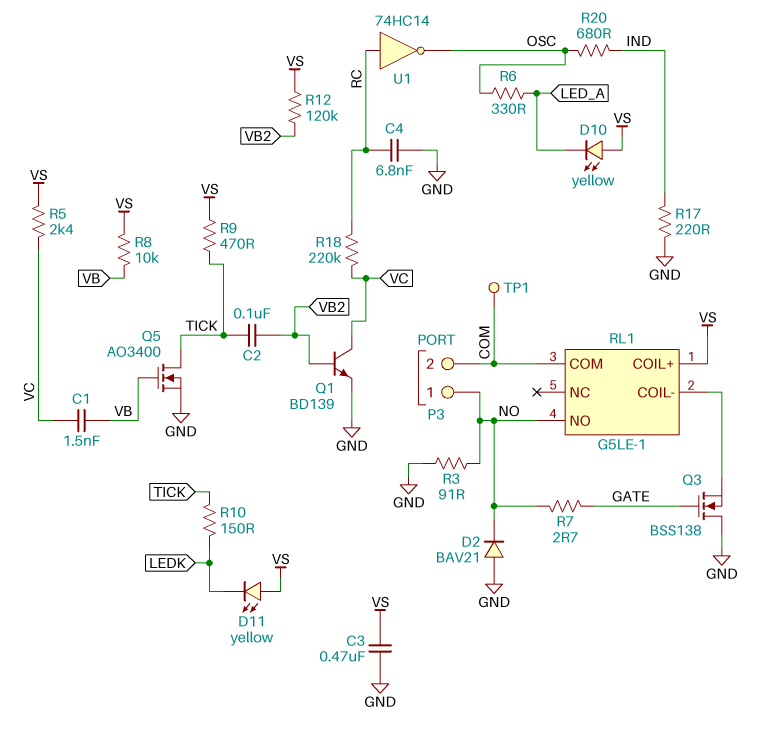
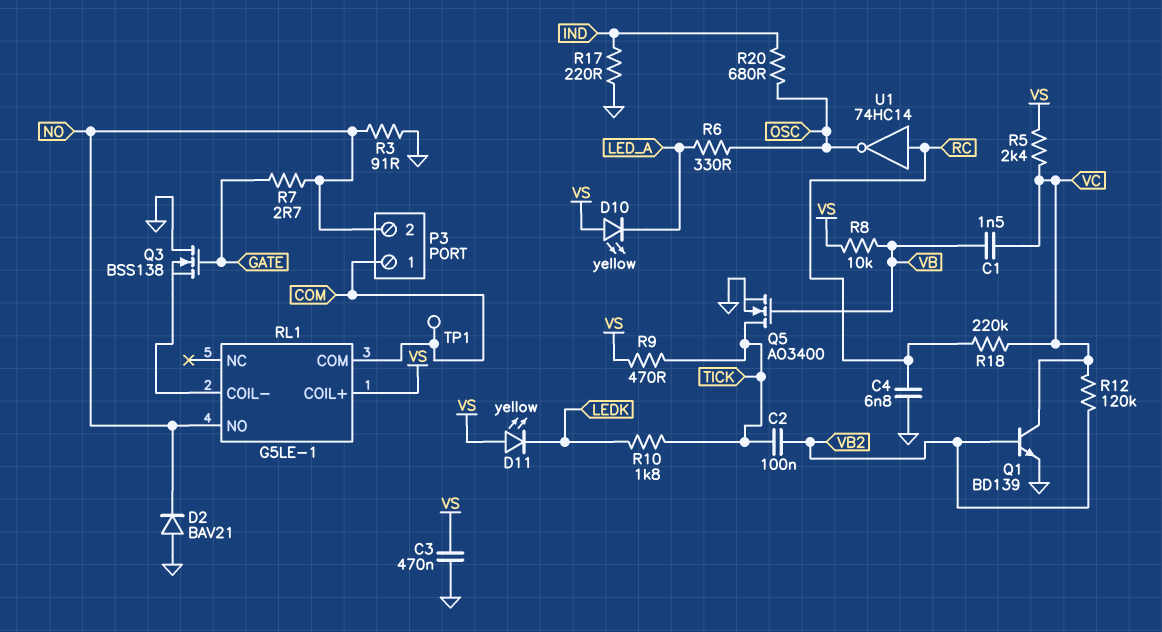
P3 pin 1: NO -> COM
P3 pin 2: COM -> NO
R10: 150 (LEDK, TICK) -> 1.8k (LEDK, TICK)
R12: 120k (VB2, VS) -> 120k (VB2, VC)

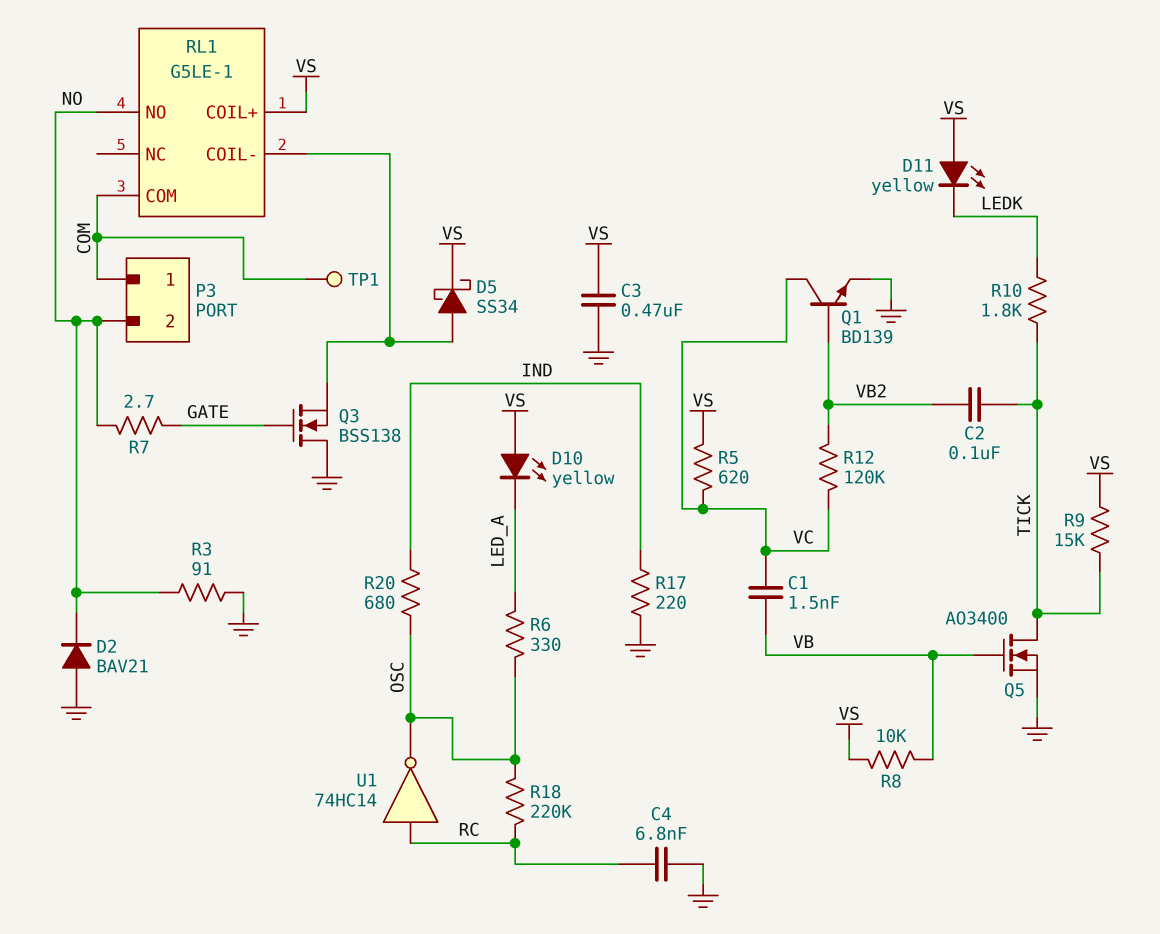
D5: none -> schottky SS34 (A RL1/COIL-, K VS)
R5: 2.4k (VC, VS) -> 620 (VC, VS)
R9: 470 (TICK, VS) -> 15k (TICK, VS)
R18: 220k (RC, VC) -> 220k (OSC, RC)

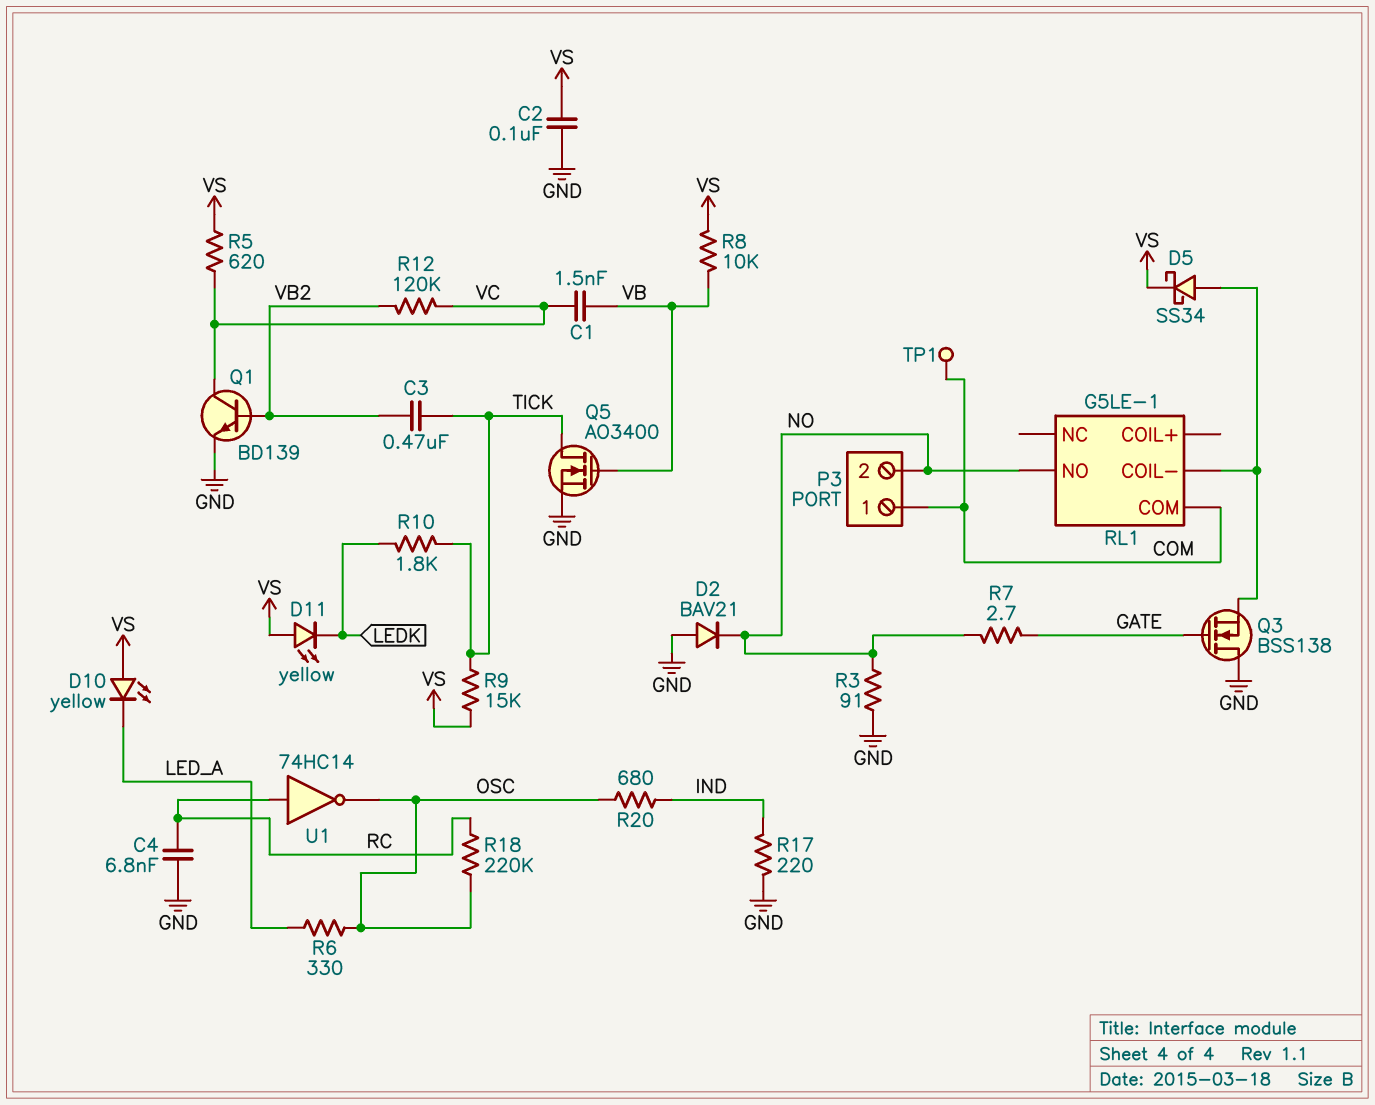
C2: 100nF (TICK, VB2) -> 100nF (GND, VS)
C3: 470nF (GND, VS) -> 470nF (TICK, VB2)
RL1 pin COIL+: VS -> none

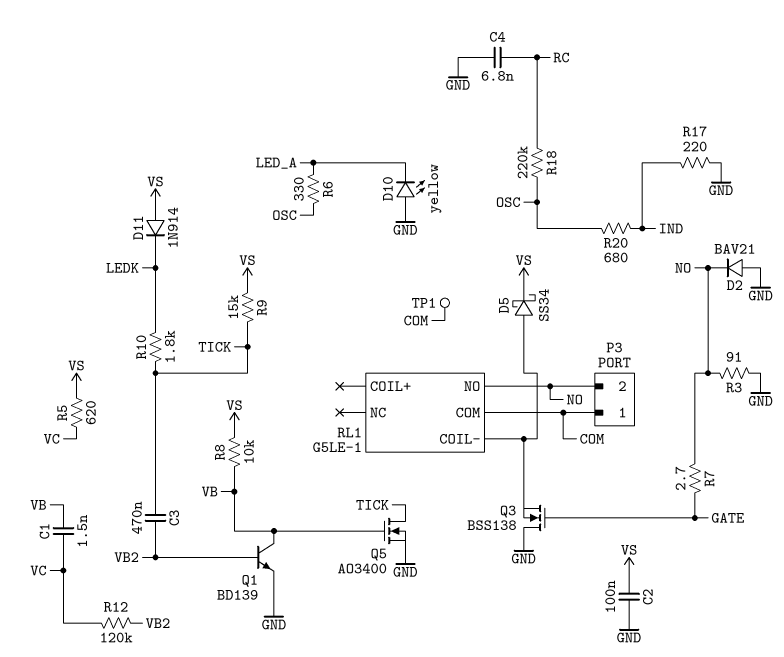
D10: LED yellow (A VS, K LED_A) -> LED yellow (A GND, K LED_A)
D11: LED yellow (A VS, K LEDK) -> diode 1N914 (A VS, K LEDK)
Q1: NPN BD139 (B VB2, C VC, E GND) -> NPN BD139 (B VB2, C VB, E GND)
U1: NOT 74HC14 (in RC, out OSC) -> none

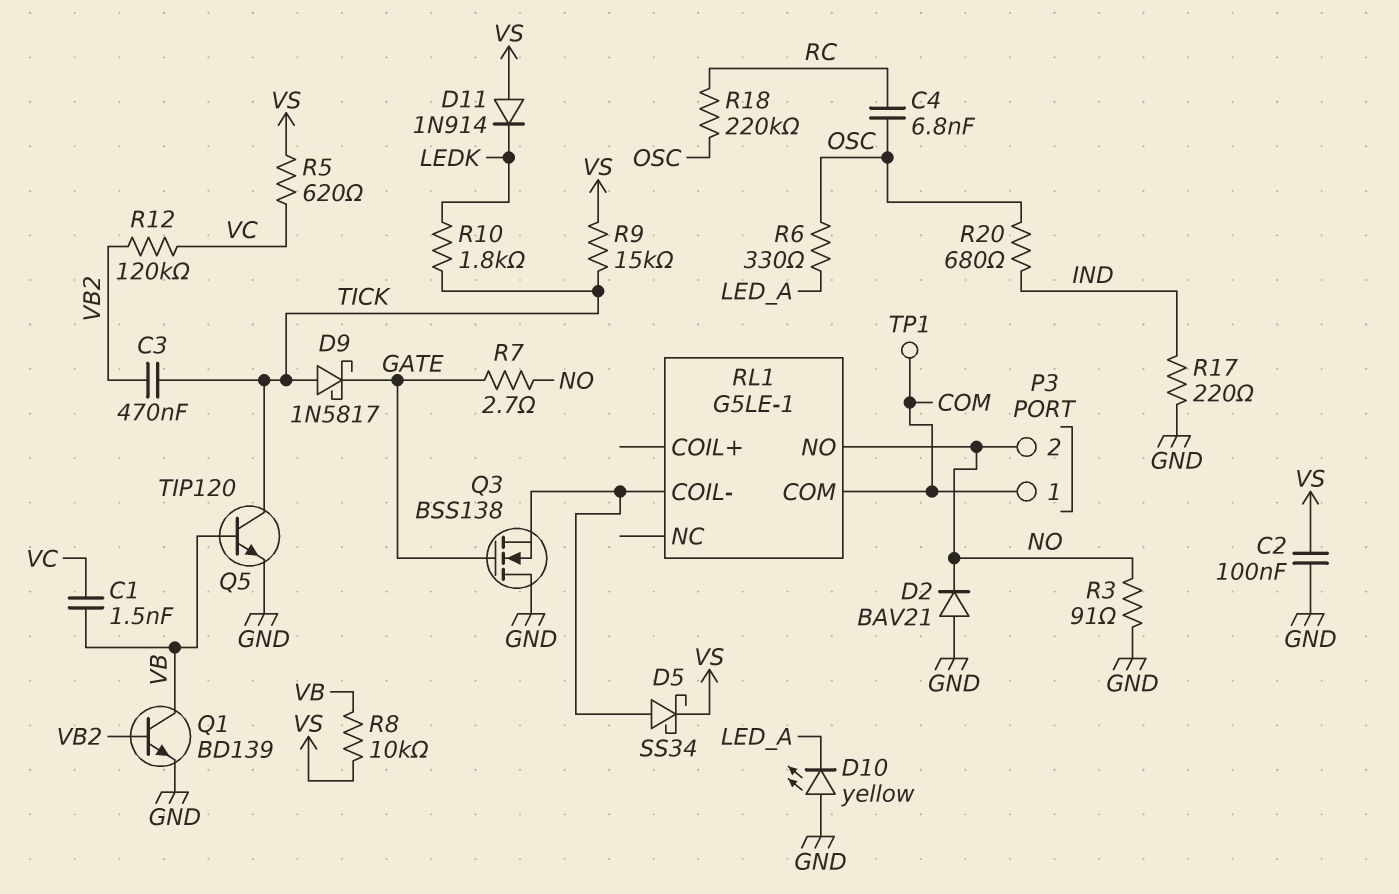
C4: 6.8nF (GND, RC) -> 6.8nF (OSC, RC)
D9: none -> schottky 1N5817 (A TICK, K GATE)
Q5: NMOS AO3400 (G VB, D TICK, S GND) -> NPN TIP120 (B VB, C TICK, E GND)

